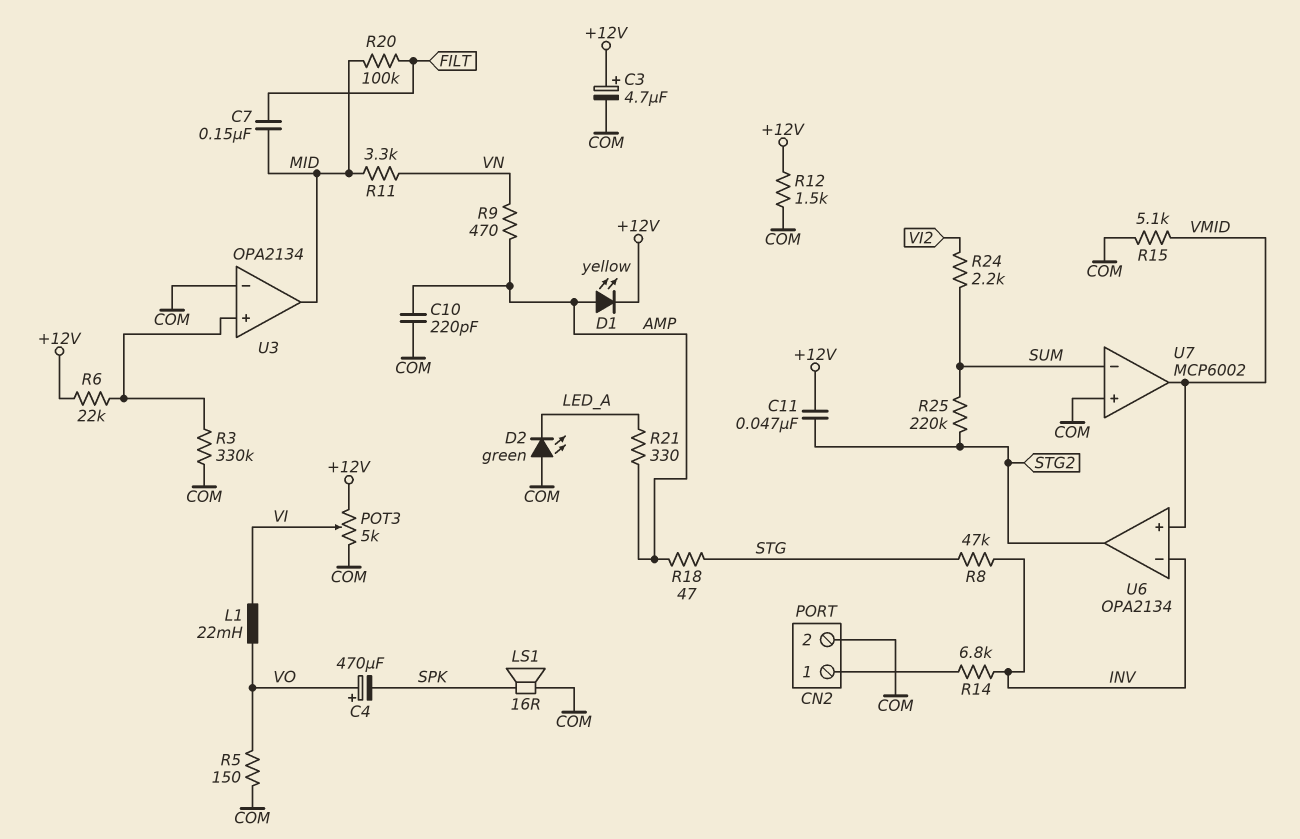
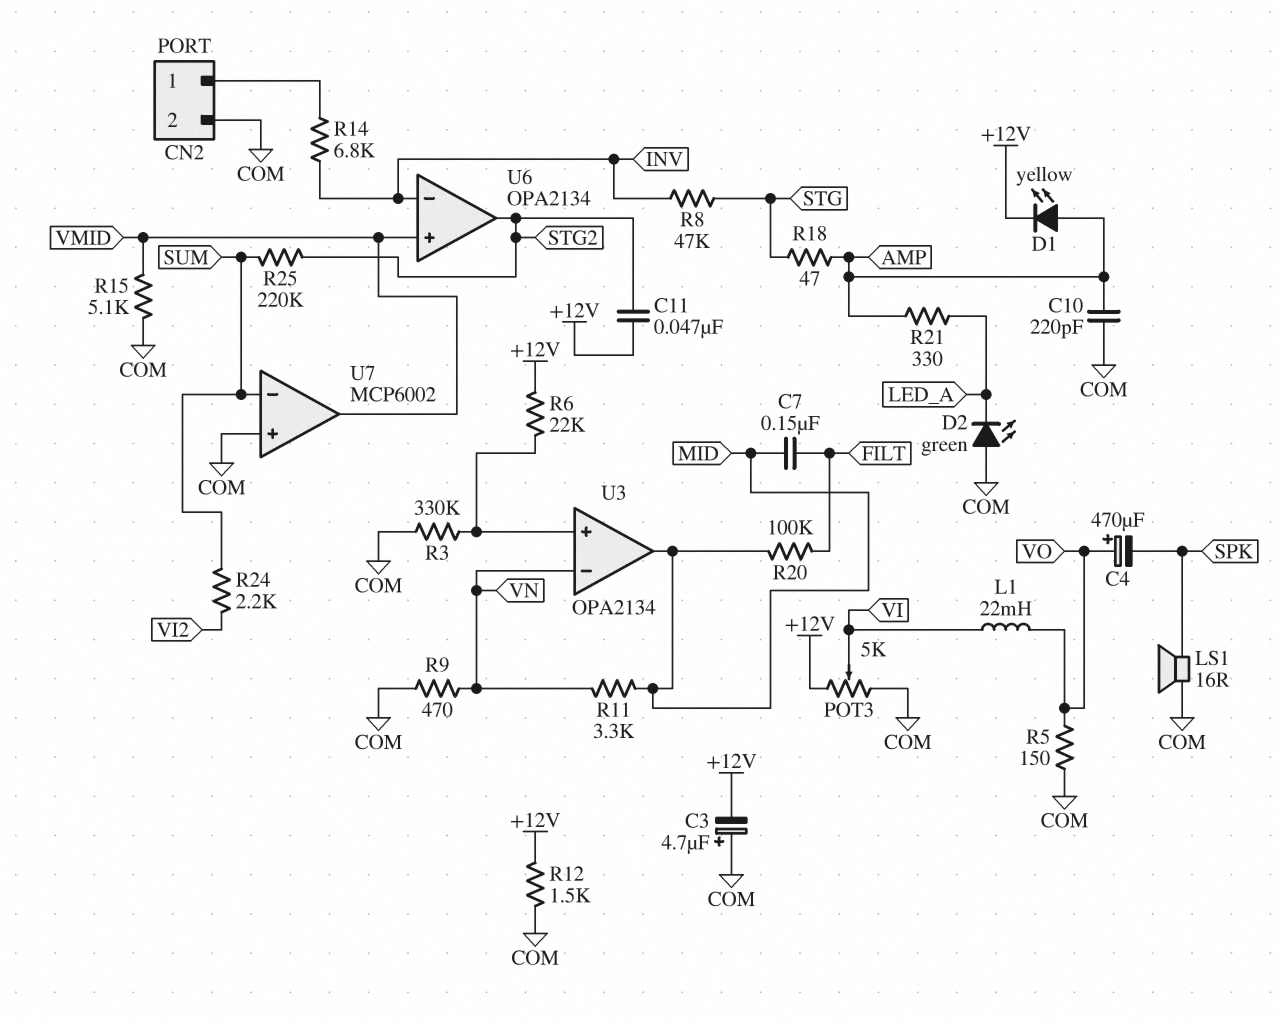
C3: 4.7uF (plus +12V, minus COM) -> 4.7uF (plus COM, minus +12V)
R9: 470 (AMP, VN) -> 470 (COM, VN)
U3 pin in-: COM -> VN

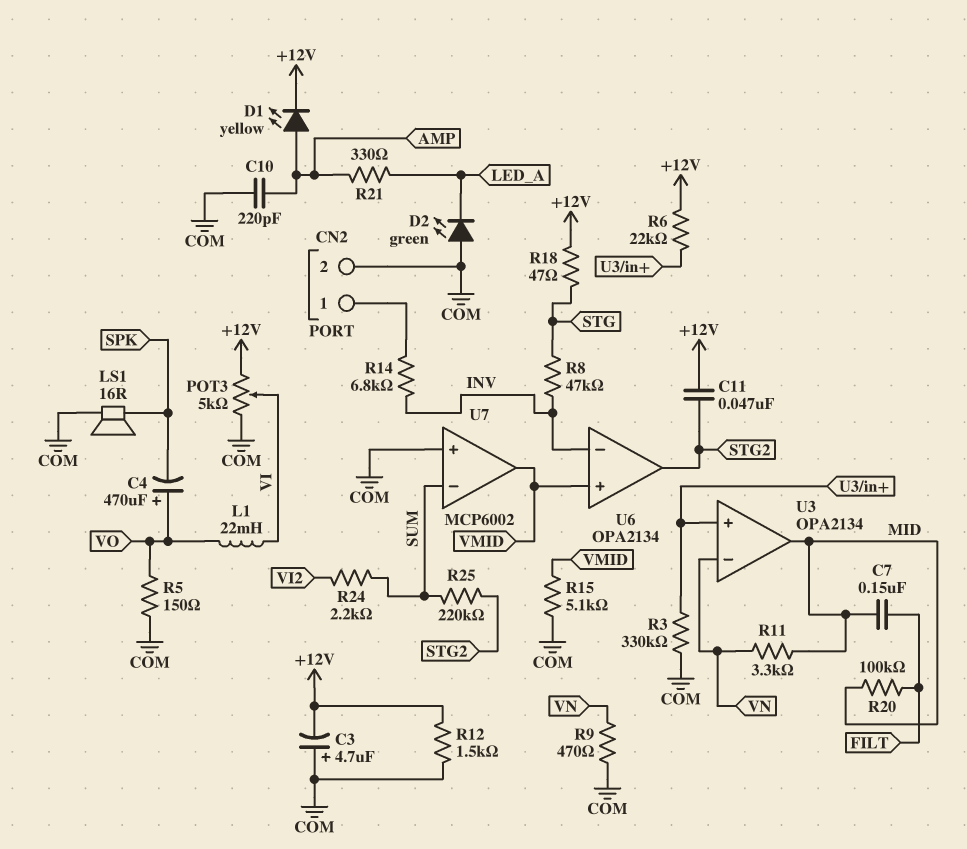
R18: 47 (AMP, STG) -> 47 (+12V, STG)

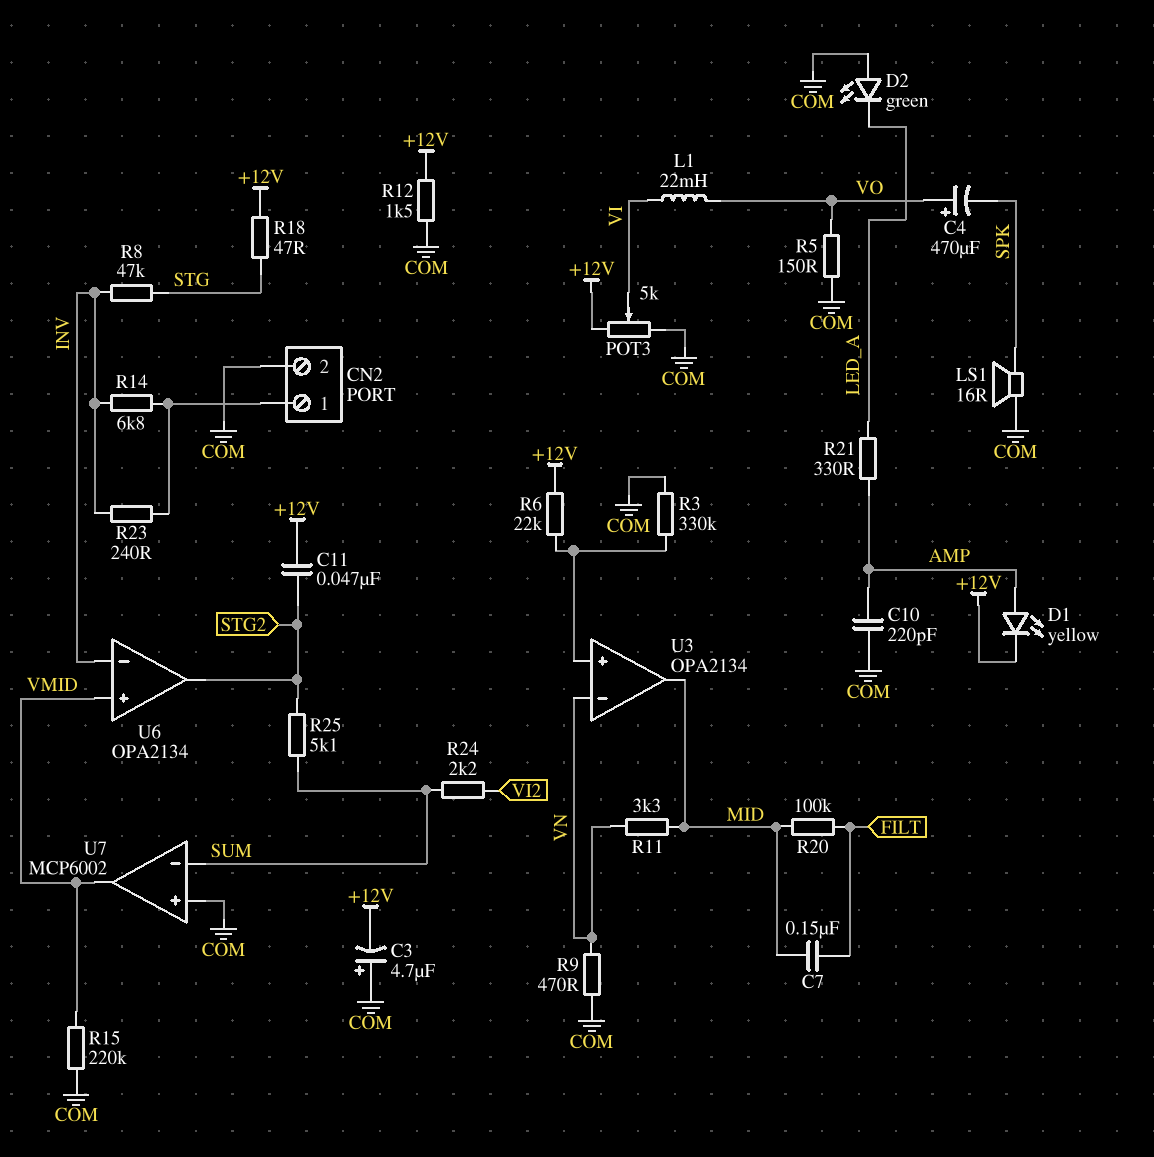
R15: 5.1k (COM, VMID) -> 220k (COM, VMID)
R23: none -> 240 (CN2/1, INV)
R25: 220k (STG2, SUM) -> 5.1k (STG2, SUM)

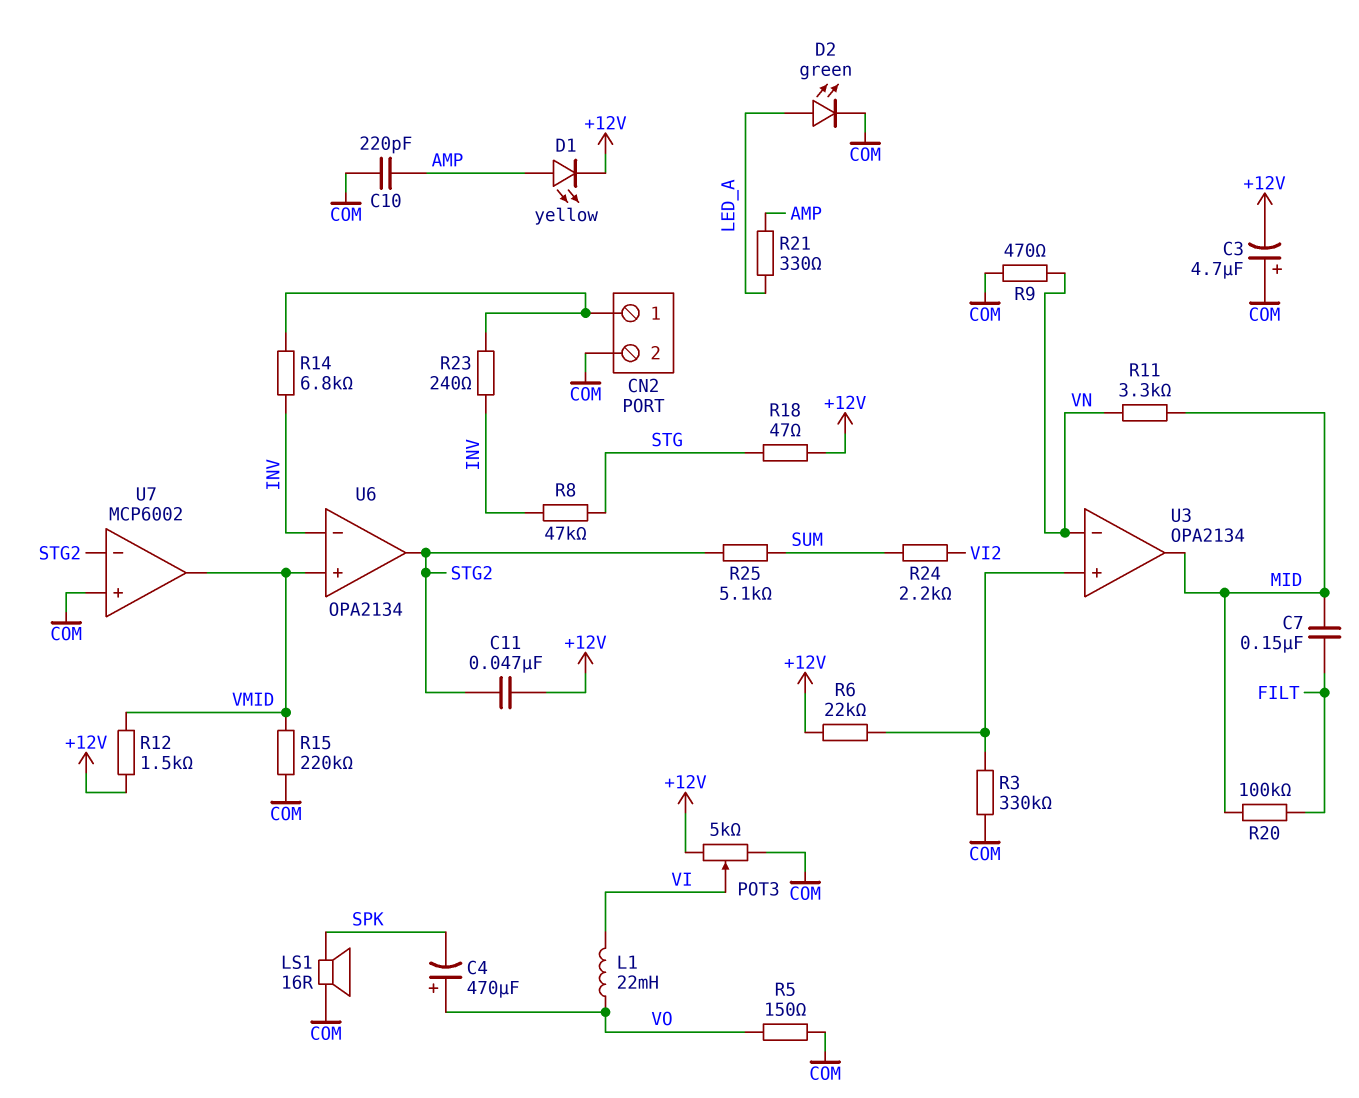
D2: LED green (A COM, K LED_A) -> LED green (A LED_A, K COM)
R12: 1.5k (+12V, COM) -> 1.5k (+12V, VMID)
U7 pin in-: SUM -> STG2

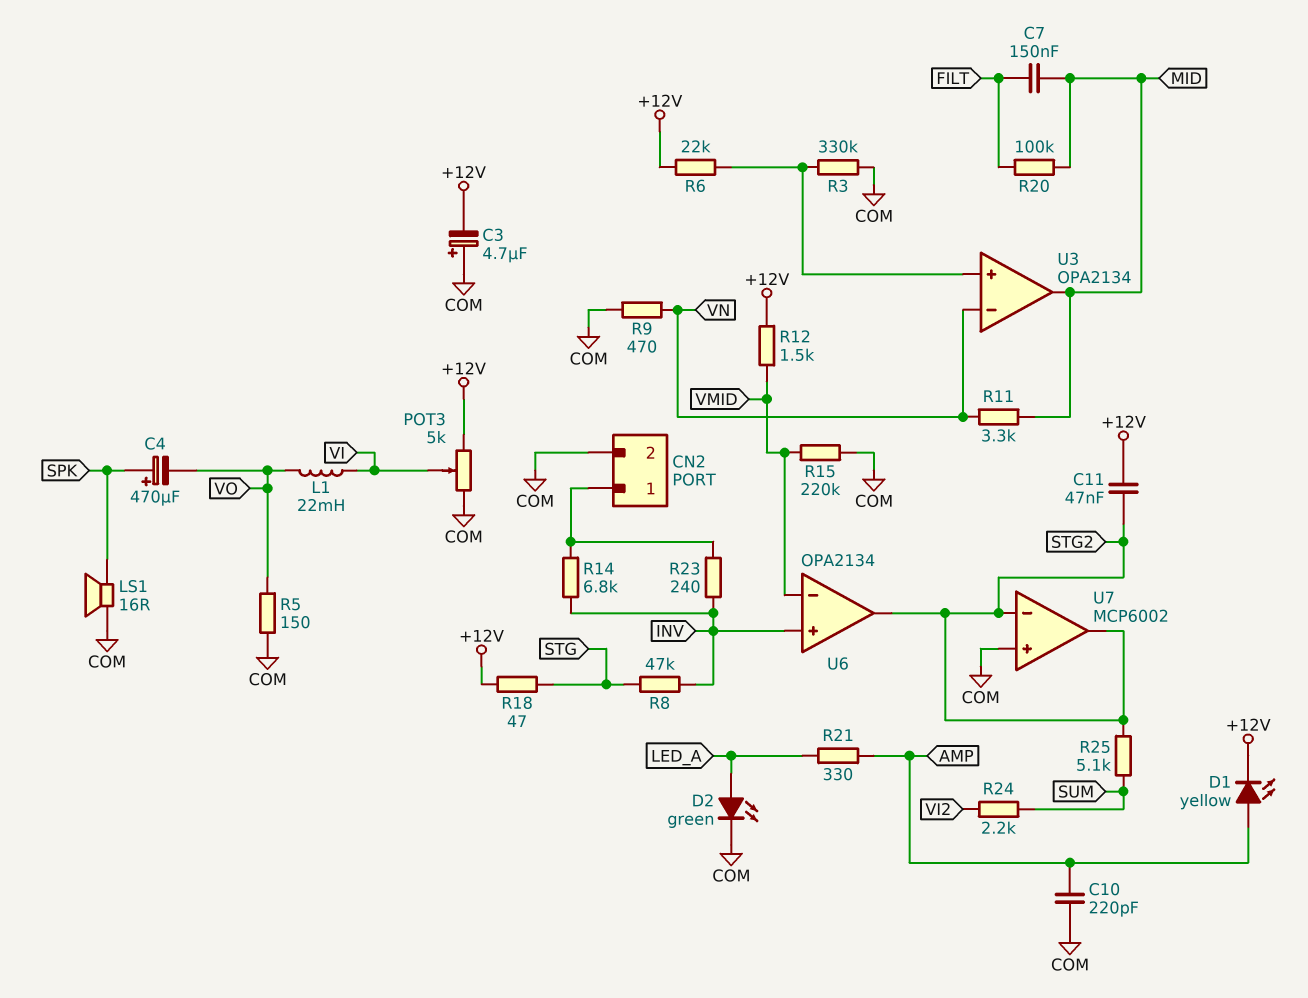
C4: 470uF (plus VO, minus SPK) -> 470uF (plus SPK, minus VO)
U6 pin in+: VMID -> INV
U6 pin in-: INV -> VMID
U7 pin out: VMID -> STG2

